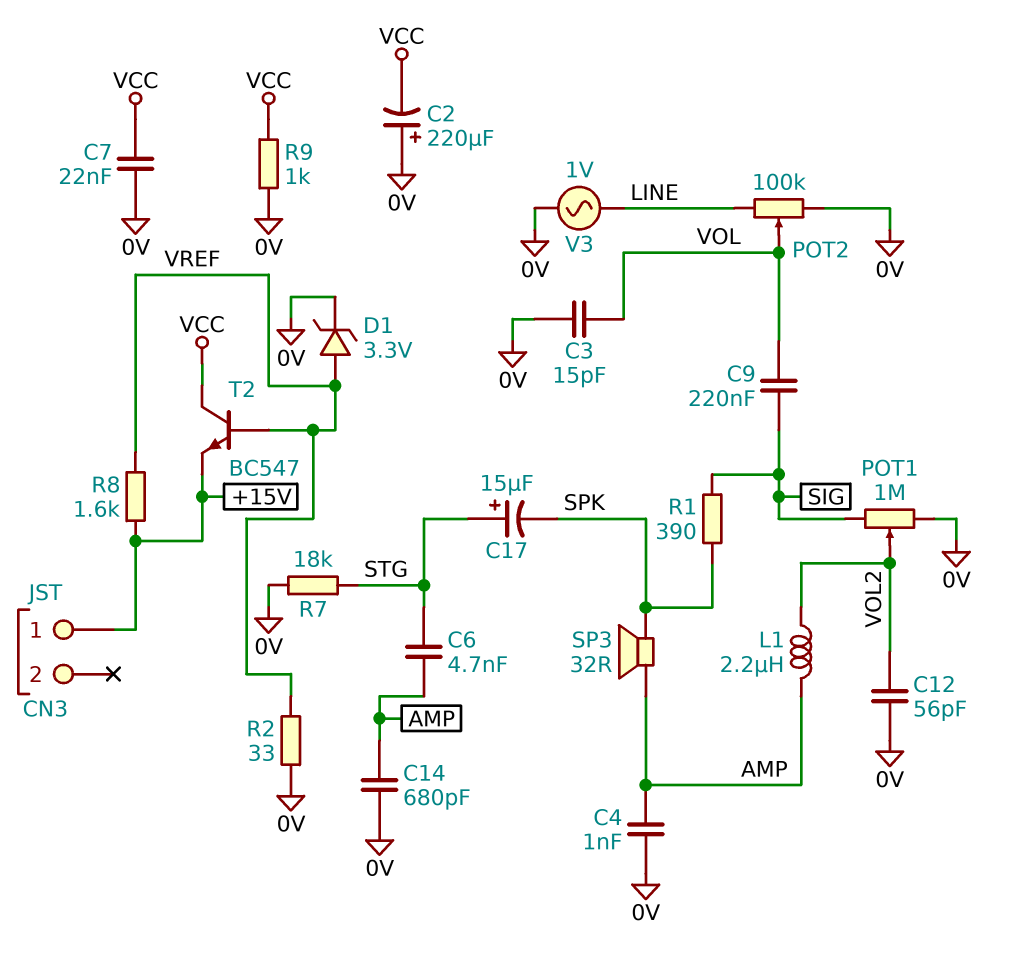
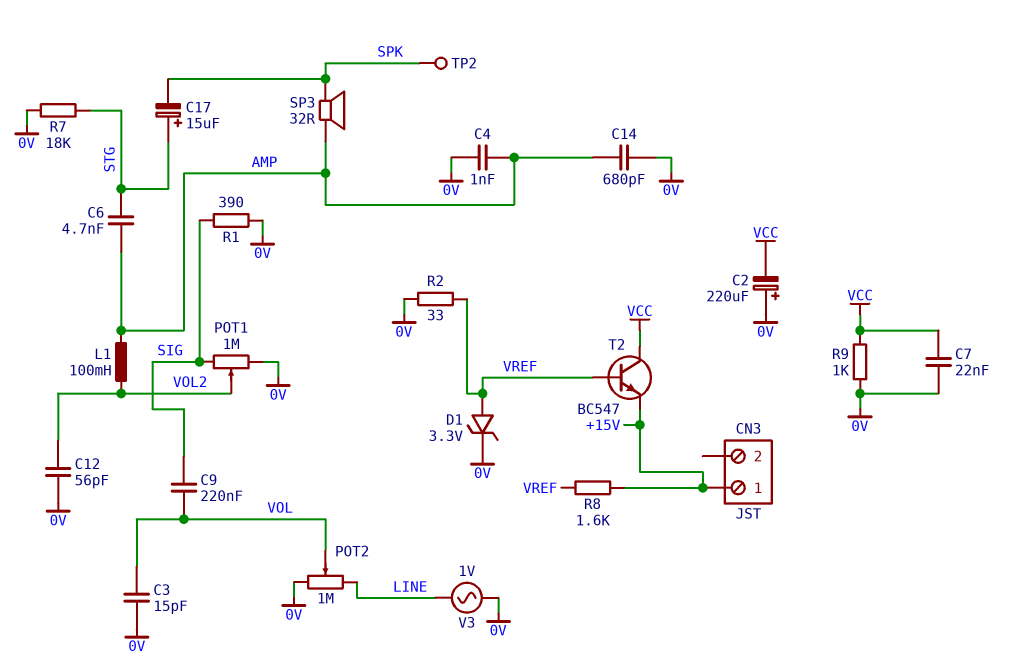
L1: 2.2uH (AMP, VOL2) -> 100mH (AMP, VOL2)
POT2: 100k (0V, LINE, wiper VOL) -> 1M (0V, LINE, wiper VOL)
R1: 390 (SIG, SPK) -> 390 (0V, SIG)
TP2: none -> test point (SPK)

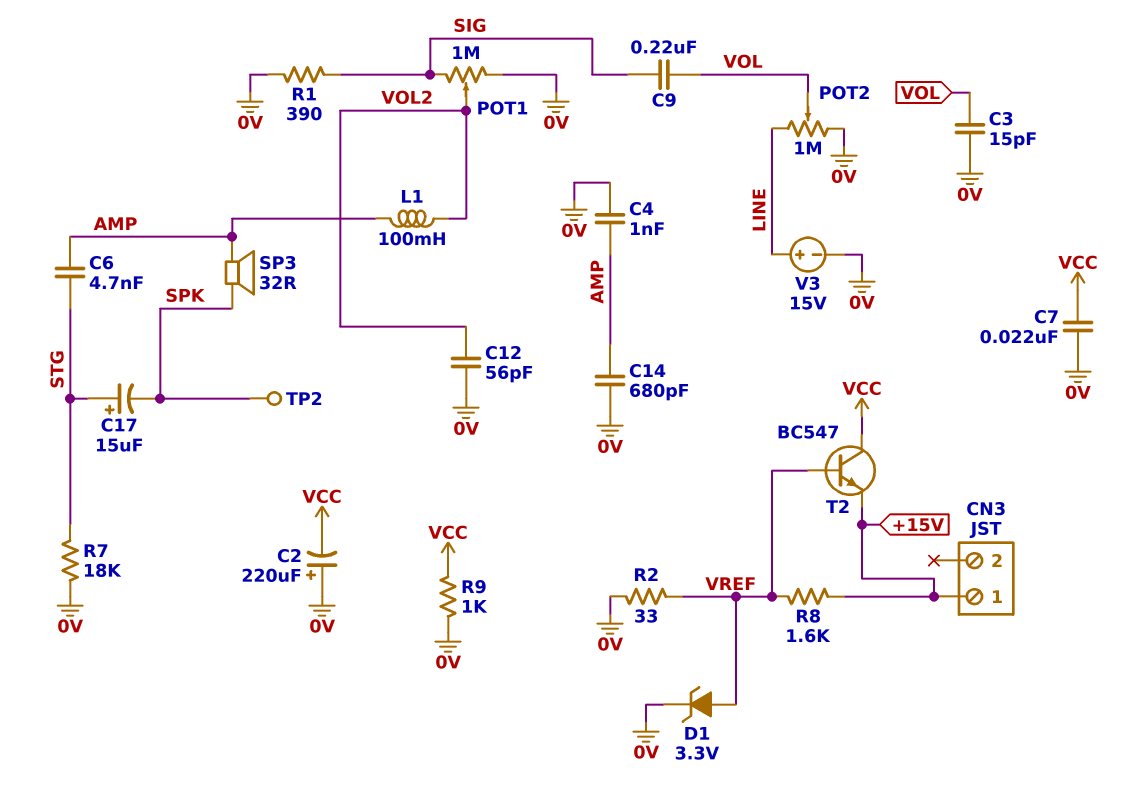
V3: AC 1V (0V, LINE) -> 15V (plus LINE, minus 0V)

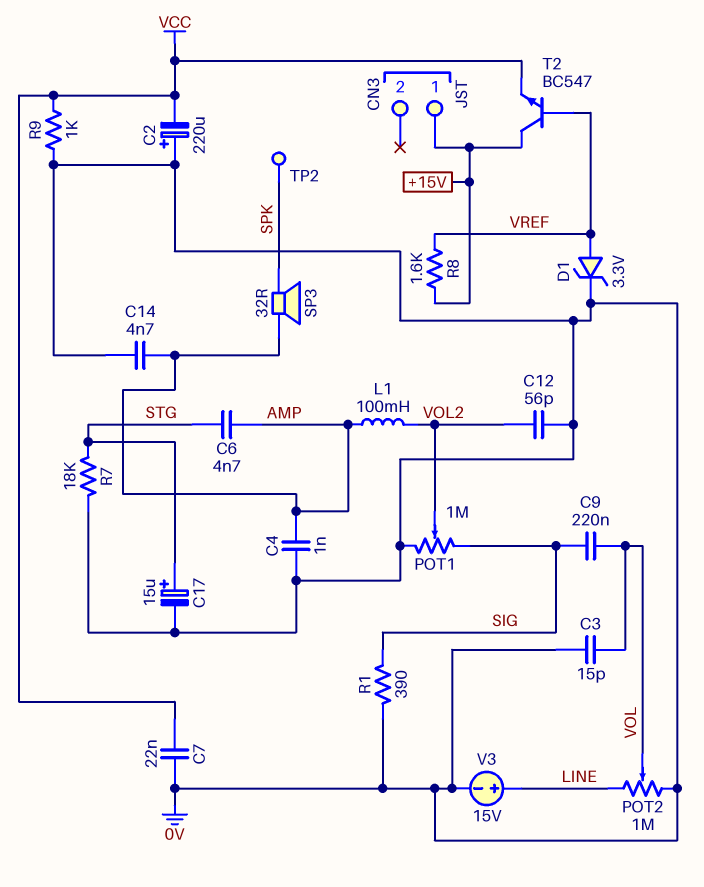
C14: 680pF (0V, AMP) -> 4.7nF (0V, AMP)
C17: 15uF (plus STG, minus SPK) -> 15uF (plus STG, minus 0V)
R2: 33 (0V, VREF) -> none
T2: NPN BC547 (B VREF, C VCC, E +15V) -> NPN BC547 (B VREF, C +15V, E VCC)

